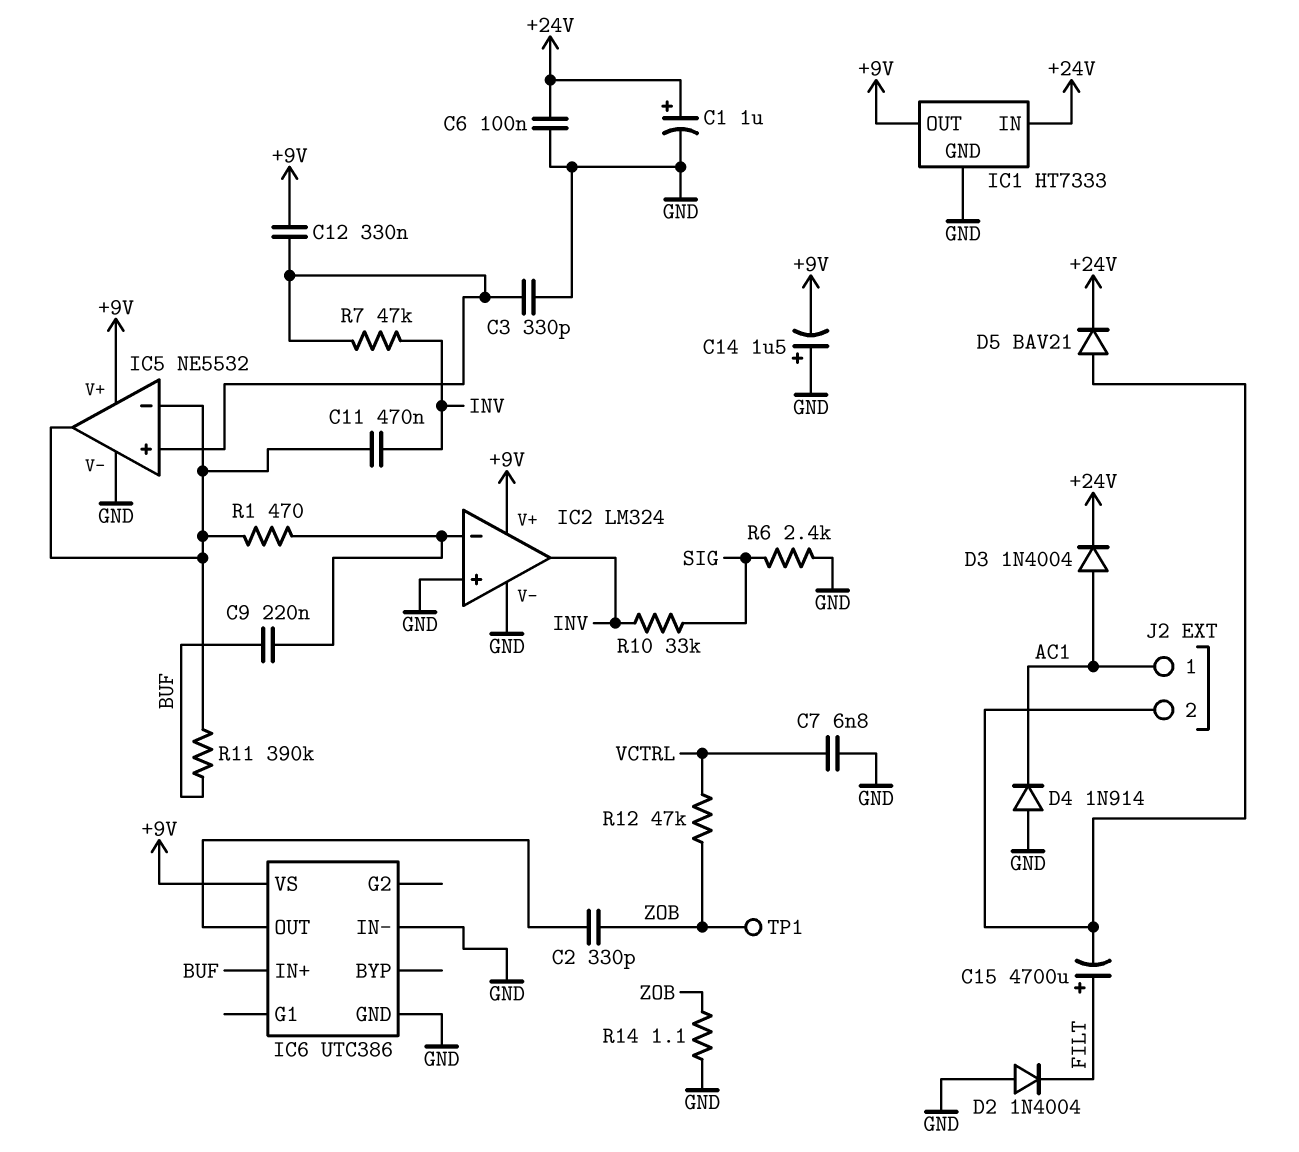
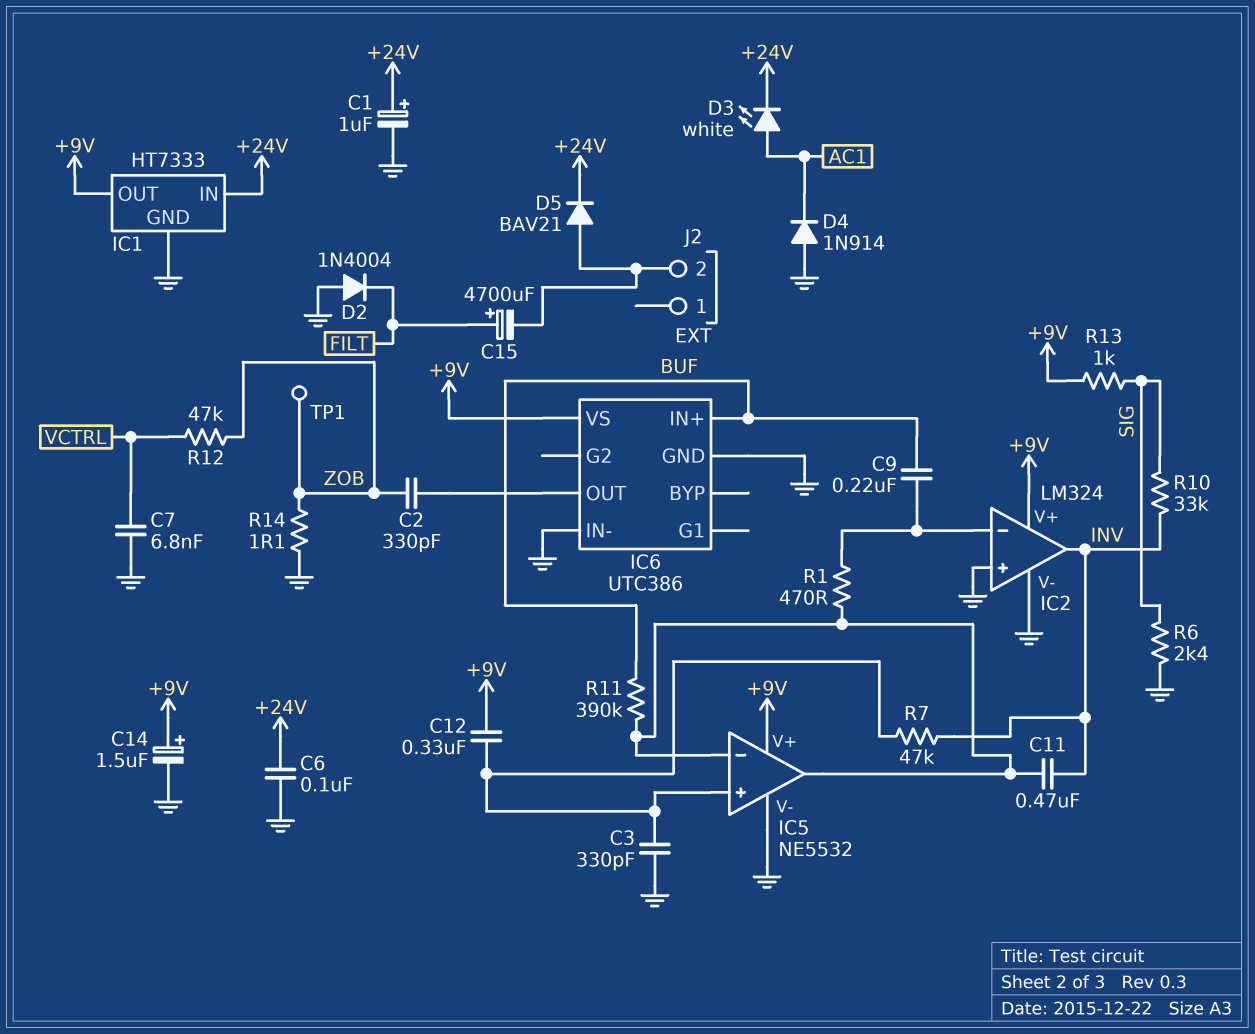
C14: 1.5uF (plus GND, minus +9V) -> 1.5uF (plus +9V, minus GND)
D3: diode 1N4004 (A AC1, K +24V) -> LED white (A AC1, K +24V)
J2 pin 1: AC1 -> none
R13: none -> 1k (+9V, SIG)

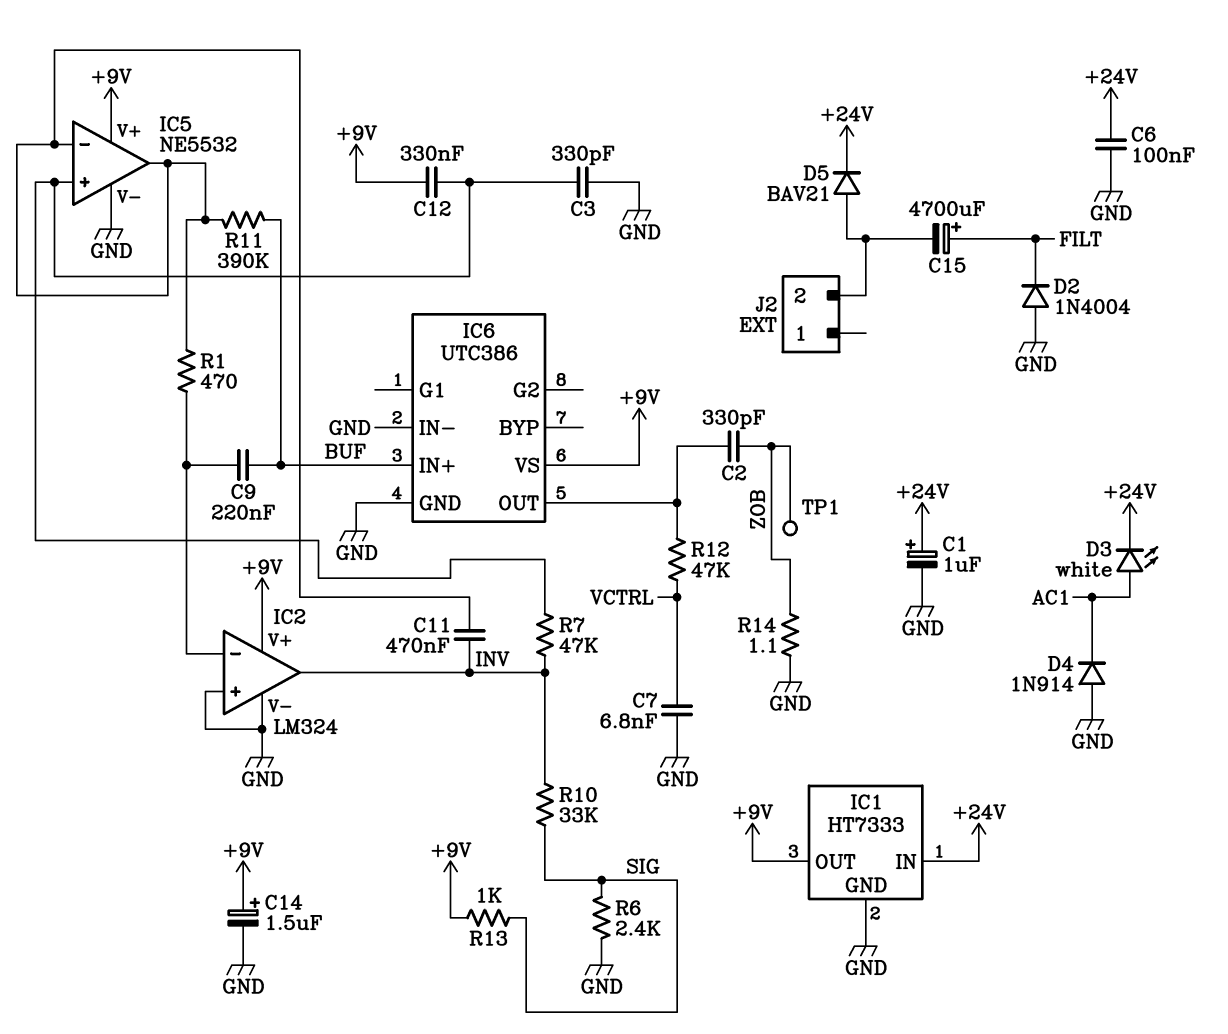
R12: 47k (VCTRL, ZOB) -> 47k (IC6/OUT, VCTRL)

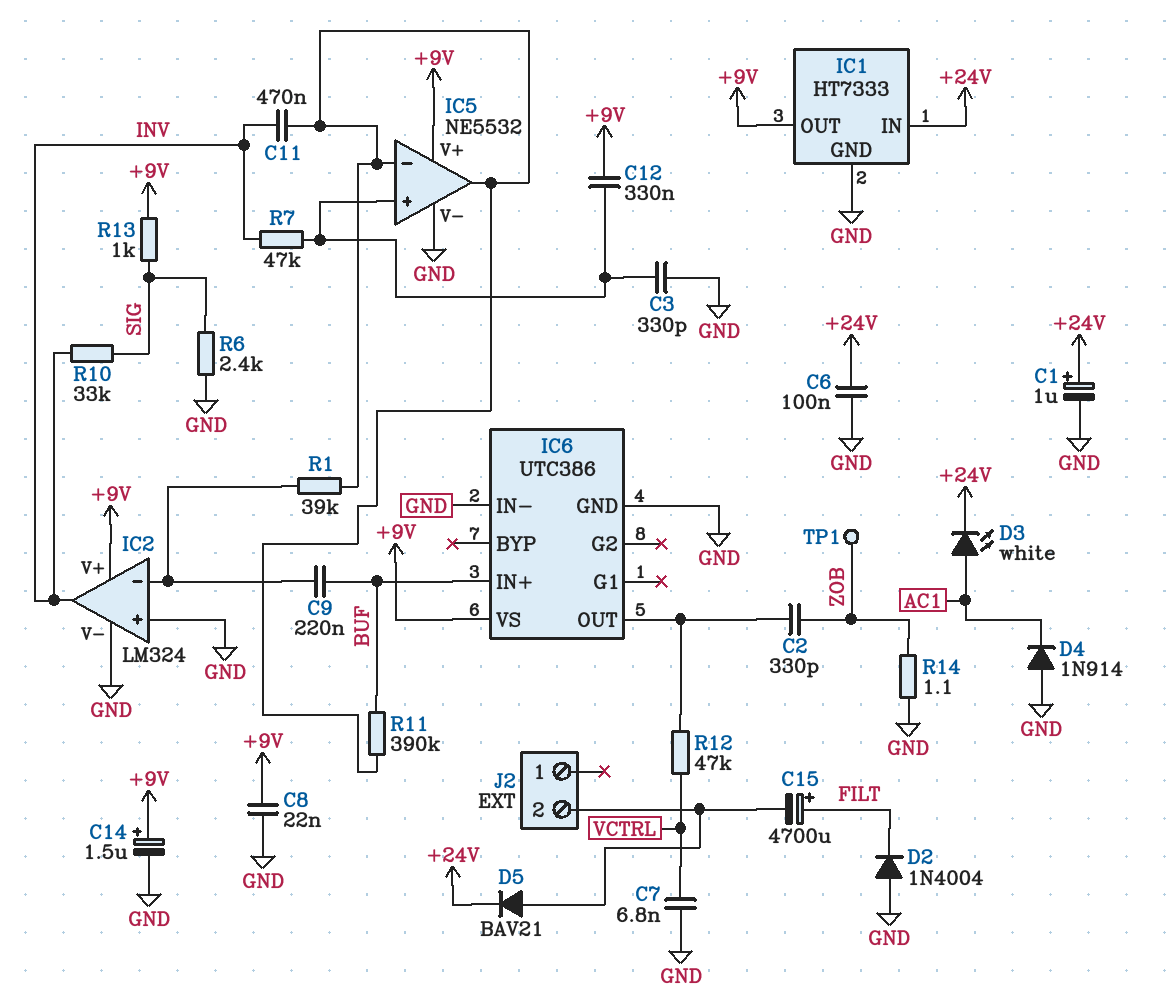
C8: none -> 22nF (+9V, GND)
R1: 470 (IC2/in-, IC5/in-) -> 39k (IC2/in-, IC5/in-)

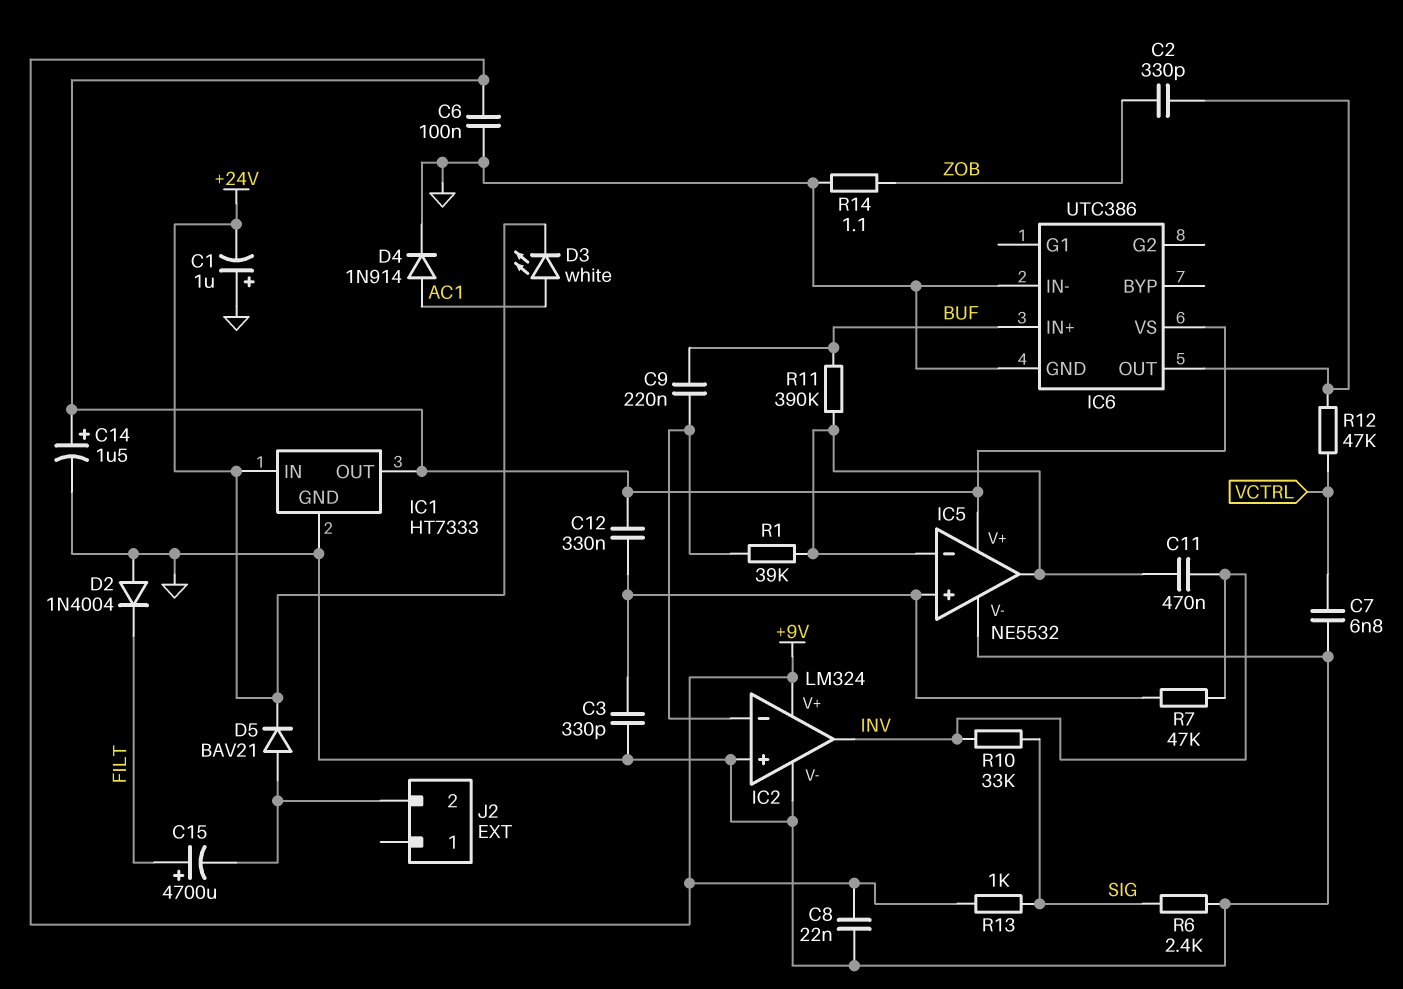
C1: 1uF (plus +24V, minus GND) -> 1uF (plus GND, minus +24V)
C6: 100nF (+24V, GND) -> 100nF (+9V, GND)
D4: diode 1N914 (A GND, K AC1) -> diode 1N914 (A AC1, K GND)
TP1: test point (ZOB) -> none

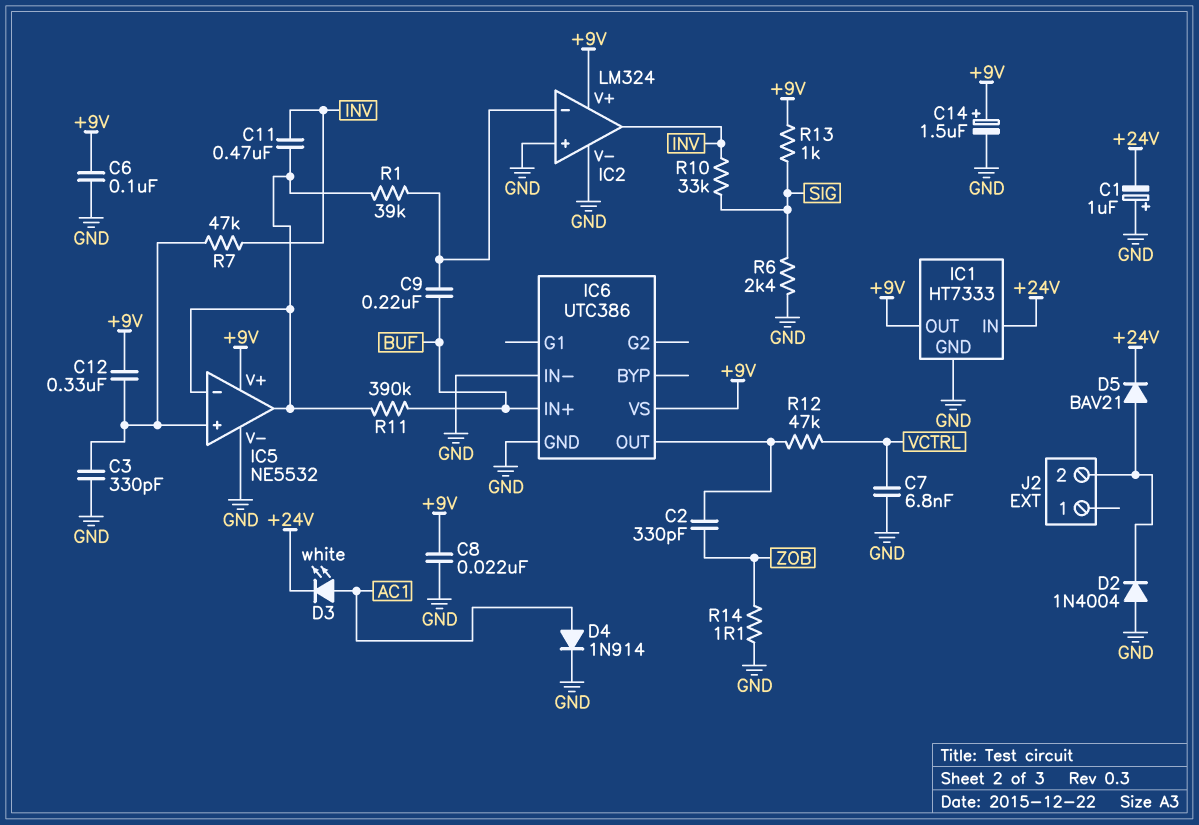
C15: 4700uF (plus FILT, minus J2/2) -> none
D2: diode 1N4004 (A GND, K FILT) -> diode 1N4004 (A GND, K J2/2)

